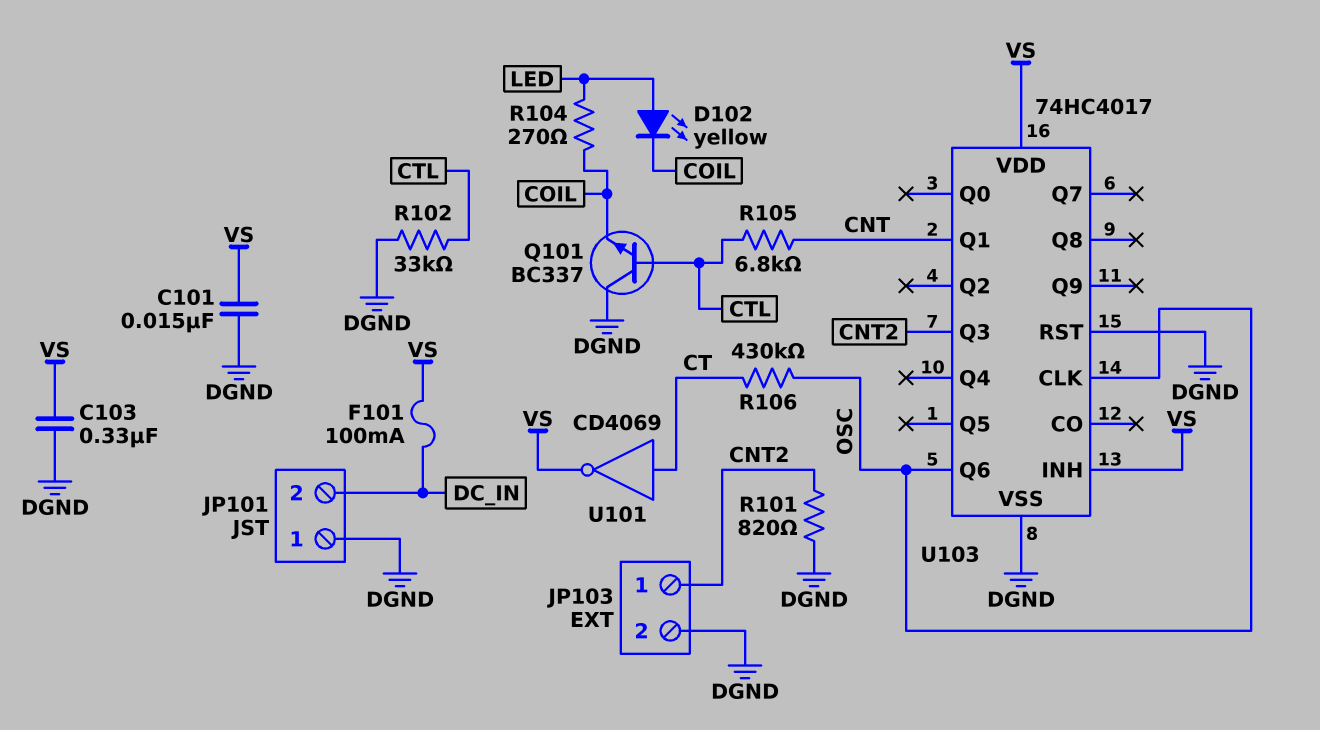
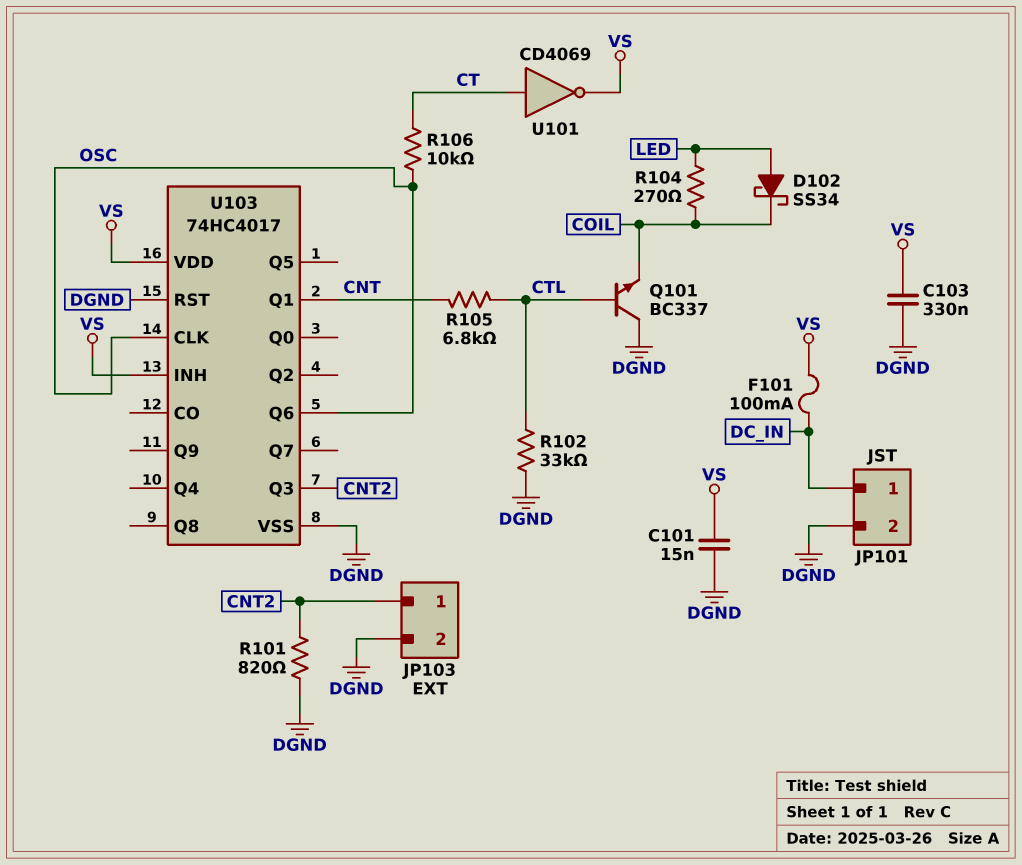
D102: LED yellow (A LED, K COIL) -> schottky SS34 (A LED, K COIL)
JP101 pin 1: DGND -> DC_IN
JP101 pin 2: DC_IN -> DGND
R106: 430k (CT, OSC) -> 10k (CT, OSC)

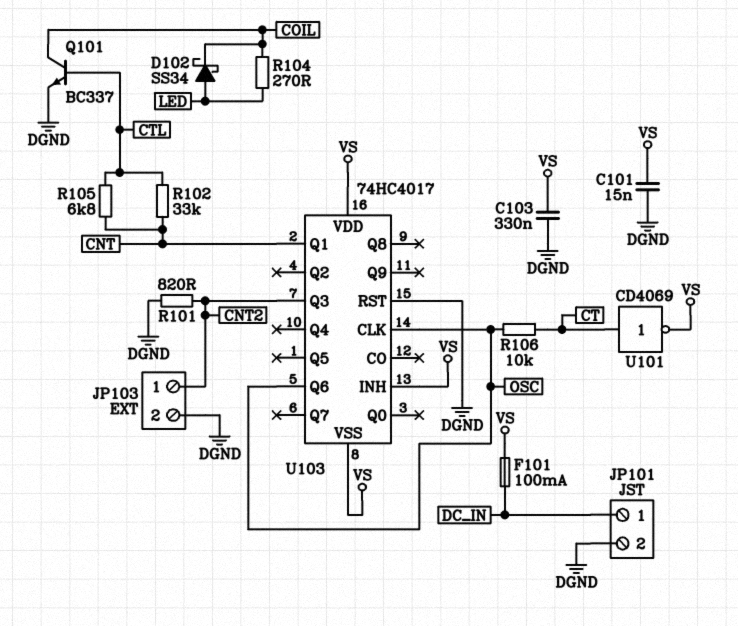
Q101: NPN BC337 (B CTL, C DGND, E COIL) -> NPN BC337 (B CTL, C COIL, E DGND)
R102: 33k (CTL, DGND) -> 33k (CNT, CTL)
U103 pin VSS: DGND -> VS

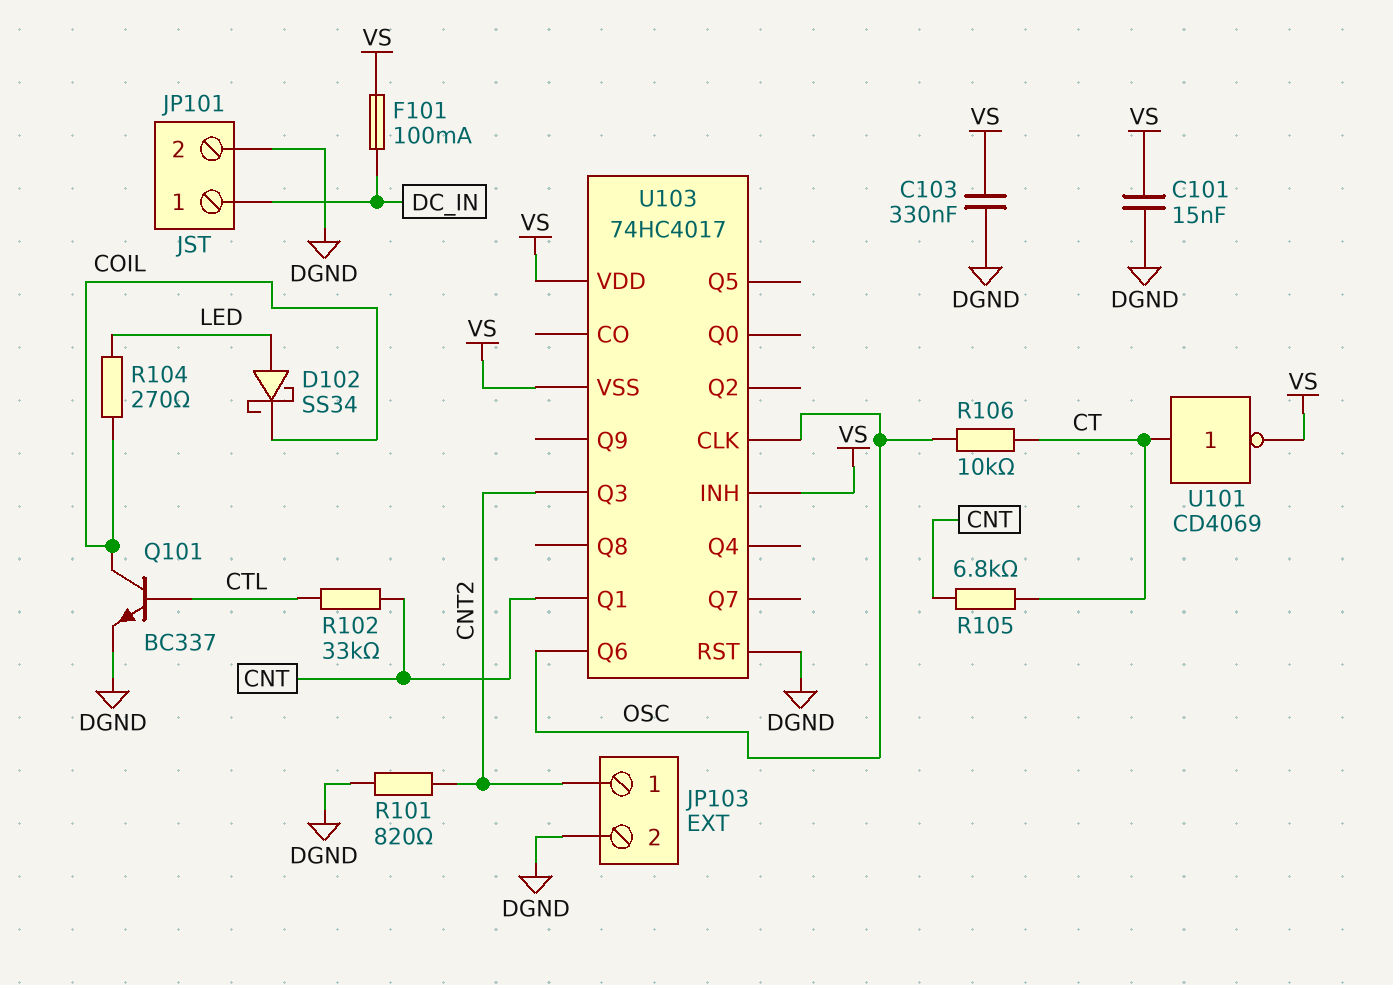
R105: 6.8k (CNT, CTL) -> 6.8k (CNT, CT)

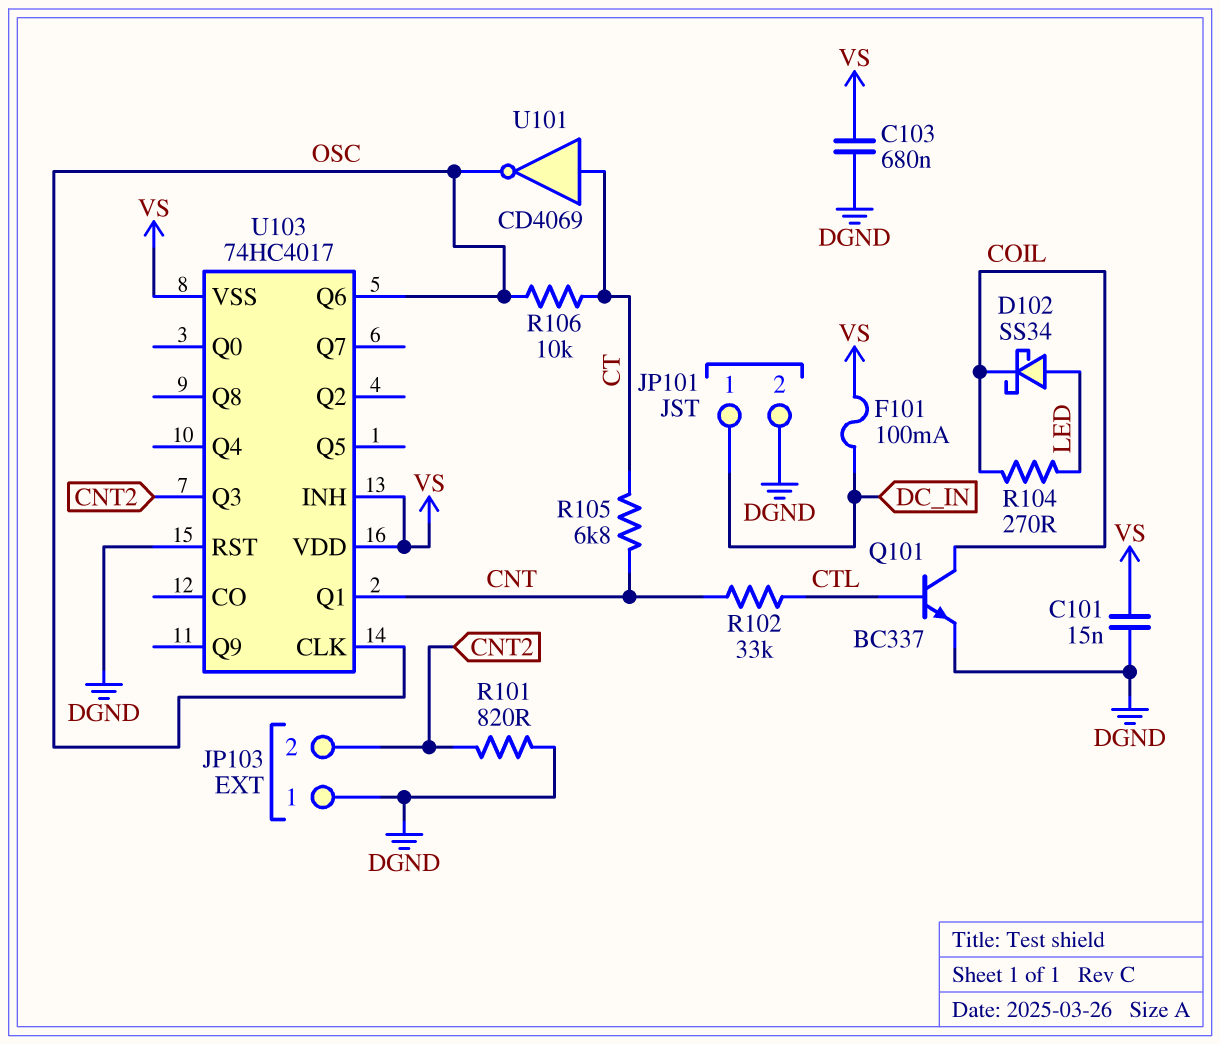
C103: 330nF (DGND, VS) -> 680nF (DGND, VS)
JP103 pin 1: CNT2 -> DGND
JP103 pin 2: DGND -> CNT2
U101: NOT CD4069 (in CT, out VS) -> NOT CD4069 (in CT, out OSC)

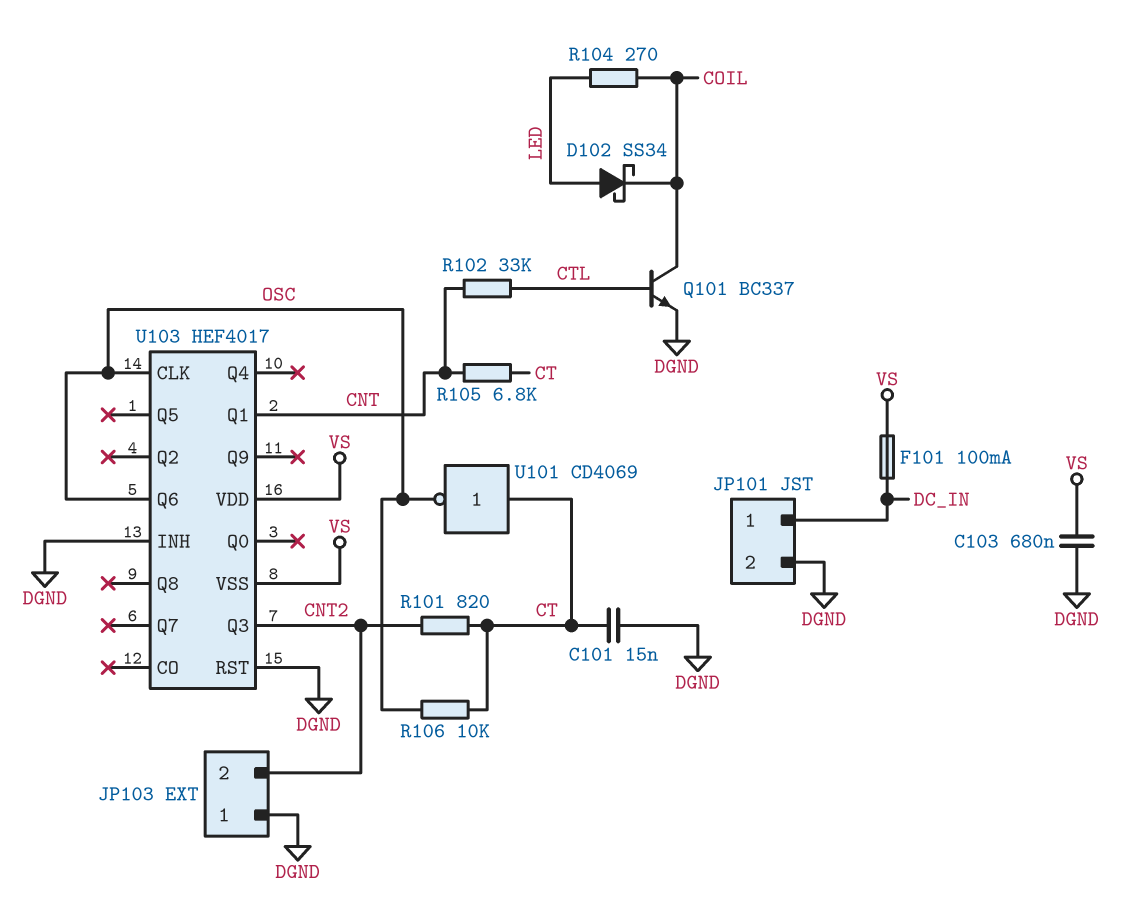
C101: 15nF (DGND, VS) -> 15nF (CT, DGND)
R101: 820 (CNT2, DGND) -> 820 (CNT2, CT)
U103: 74HC4017 -> HEF4017
U103 pin INH: VS -> DGND

